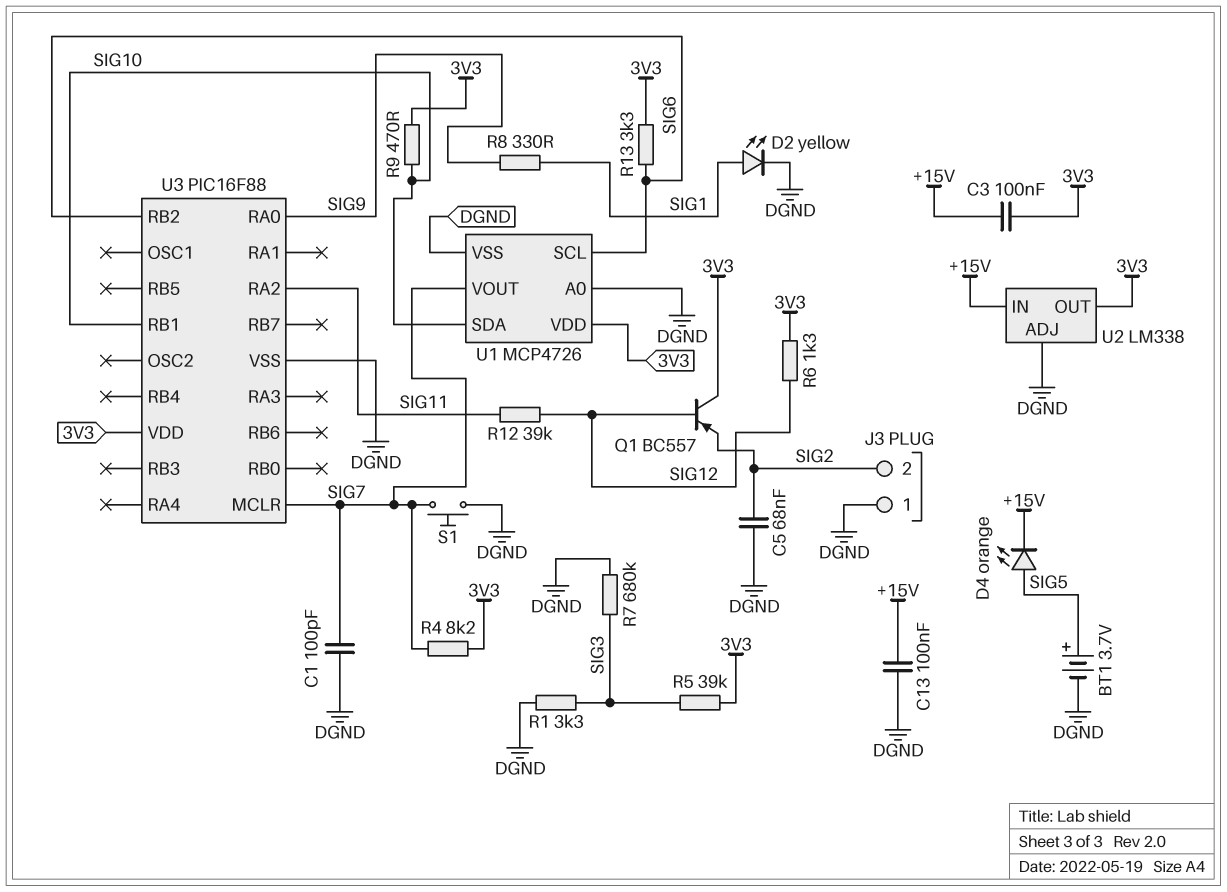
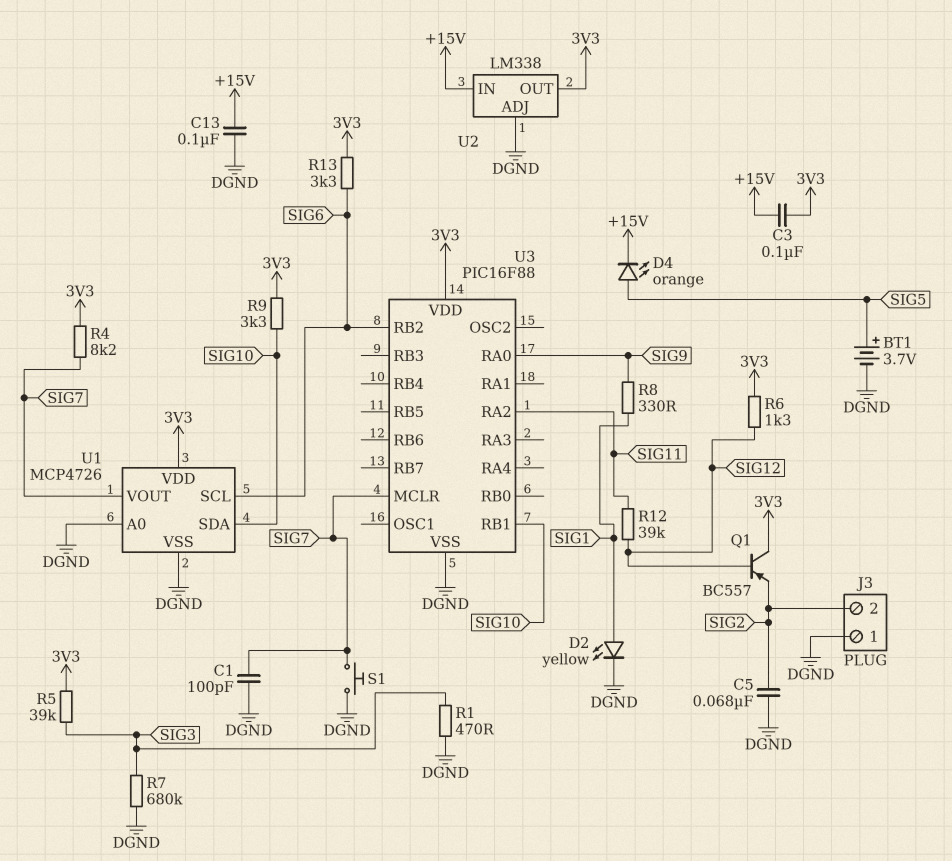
R1: 3.3k (DGND, SIG3) -> 470 (DGND, SIG3)
R9: 470 (3V3, SIG10) -> 3.3k (3V3, SIG10)

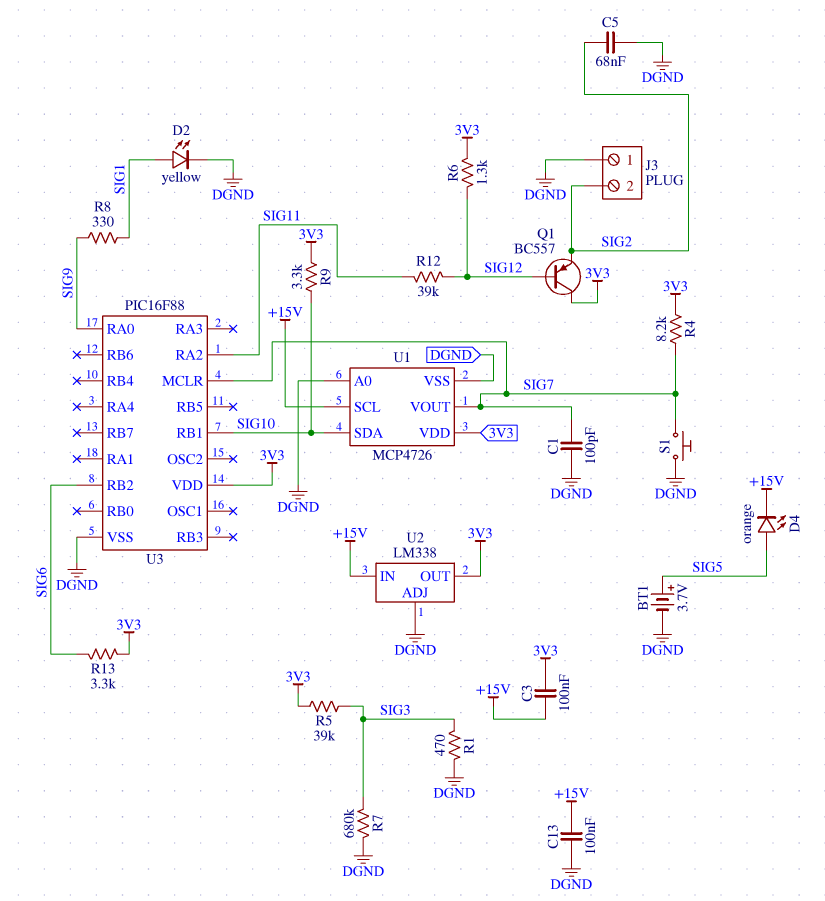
U1 pin SCL: SIG6 -> +15V

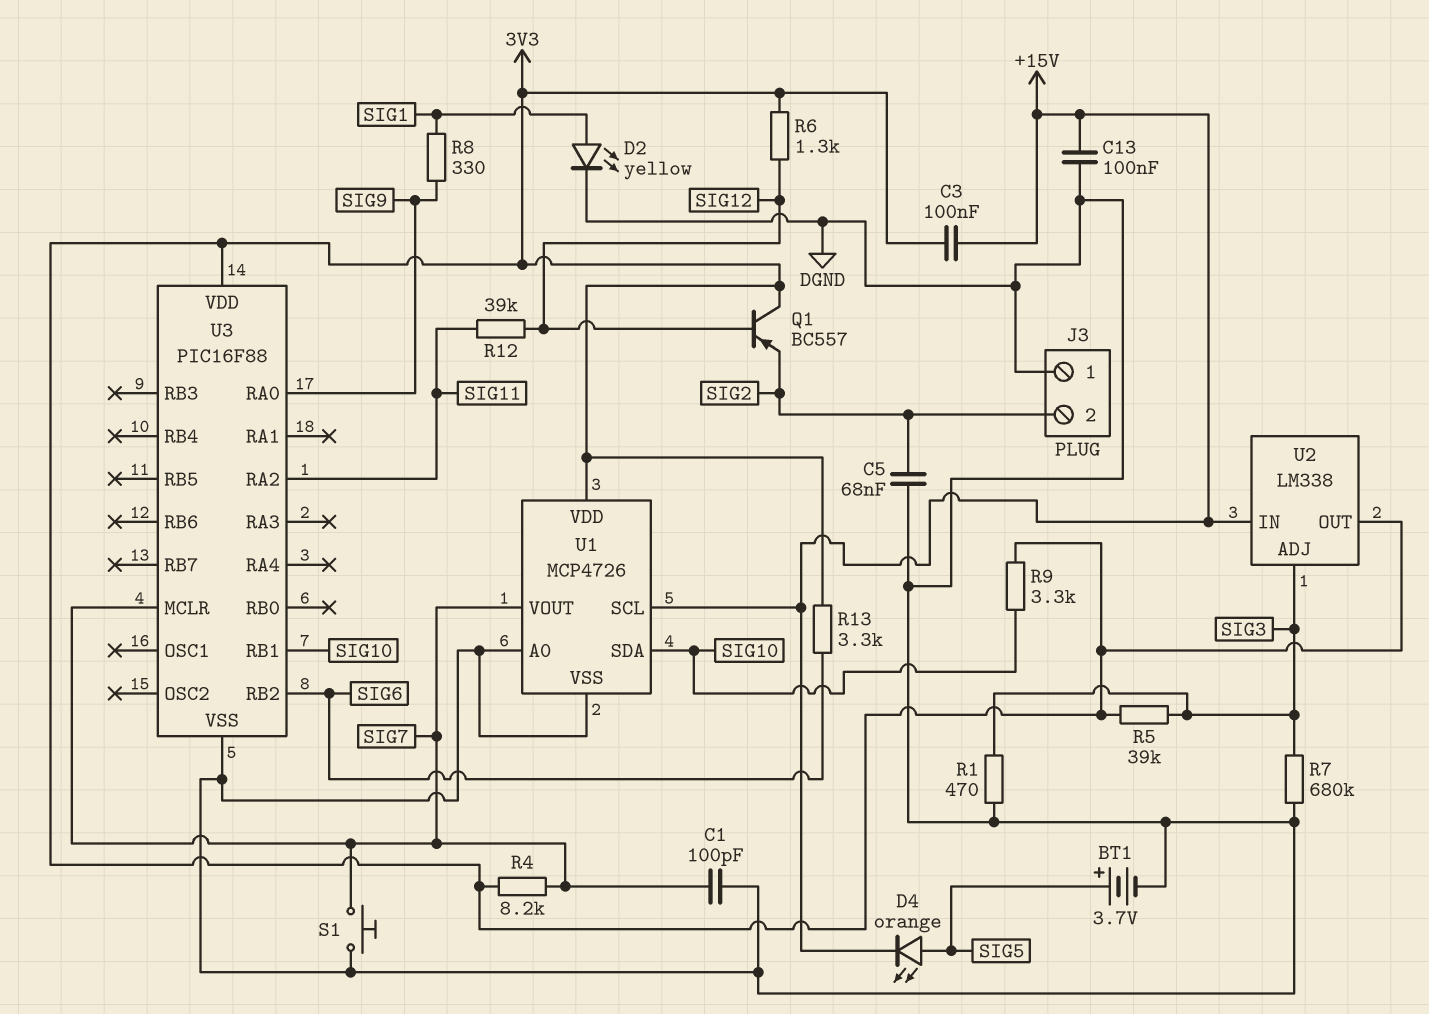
U2 pin ADJ: DGND -> SIG3

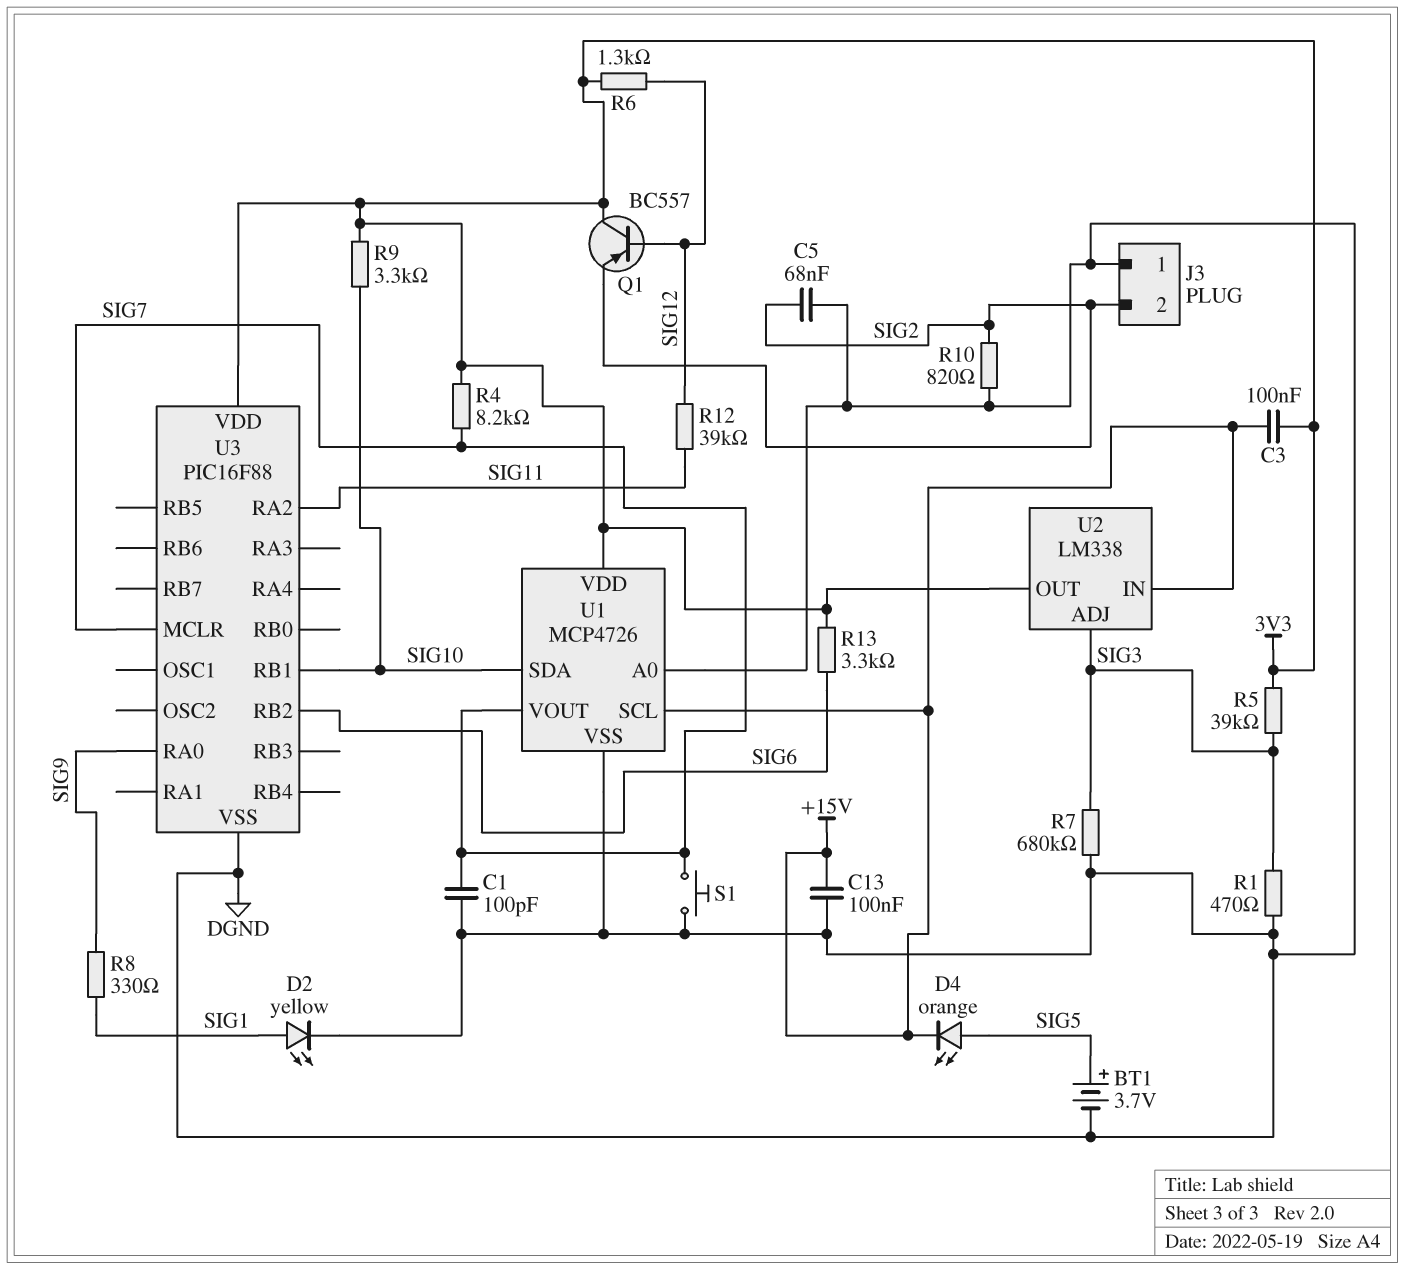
R10: none -> 820 (DGND, SIG2)

